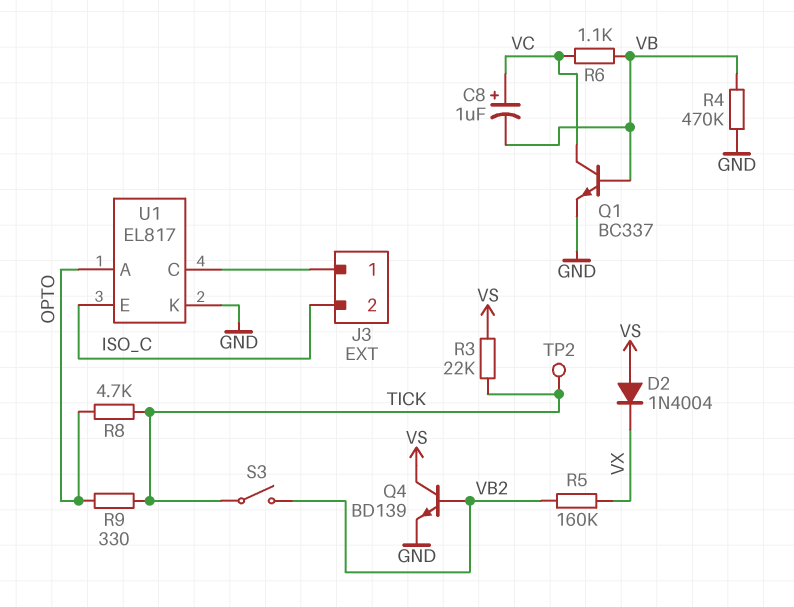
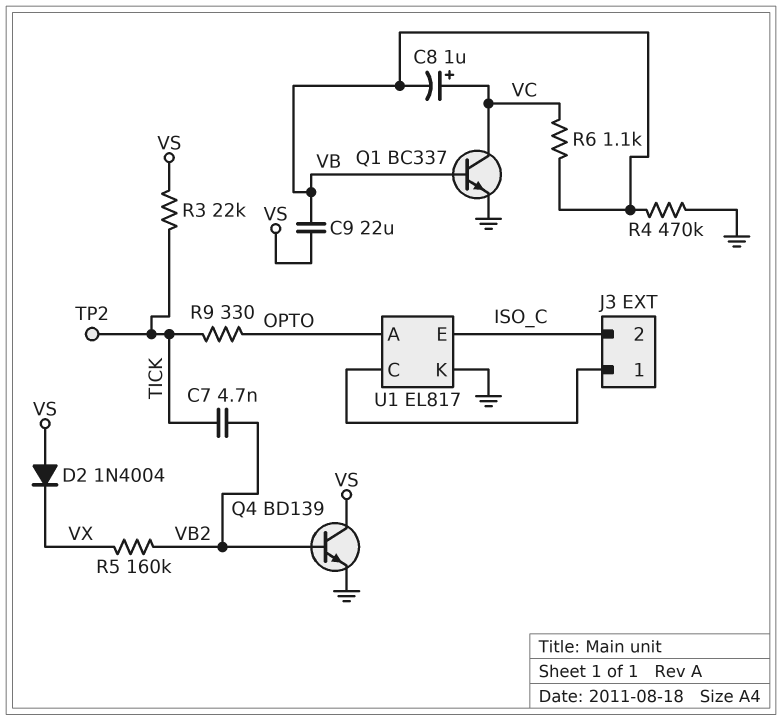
C7: none -> 4.7nF (TICK, VB2)
C9: none -> 22uF (VB, VS)
R8: 4.7k (OPTO, TICK) -> none
S3: switch (TICK, VB2) -> none

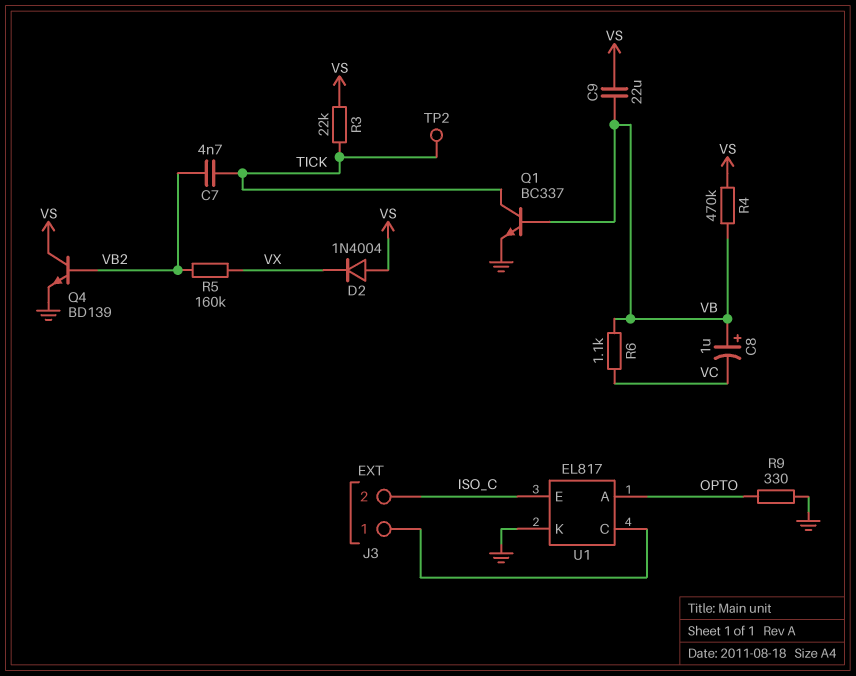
C8: 1uF (plus VC, minus VB) -> 1uF (plus VB, minus VC)
Q1: NPN BC337 (B VB, C VC, E GND) -> NPN BC337 (B VB, C TICK, E GND)
R4: 470k (GND, VB) -> 470k (VB, VS)
R9: 330 (OPTO, TICK) -> 330 (GND, OPTO)

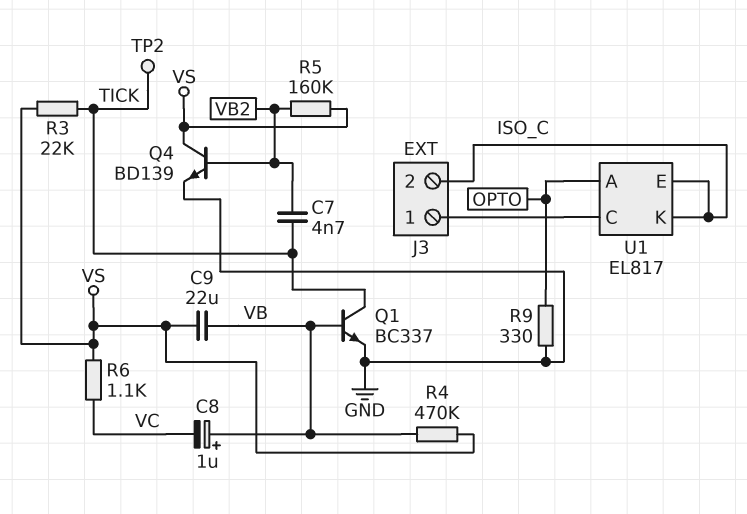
D2: diode 1N4004 (A VS, K VX) -> none
R5: 160k (VB2, VX) -> 160k (VB2, VS)
R6: 1.1k (VB, VC) -> 1.1k (VC, VS)
U1 pin K: GND -> ISO_C

